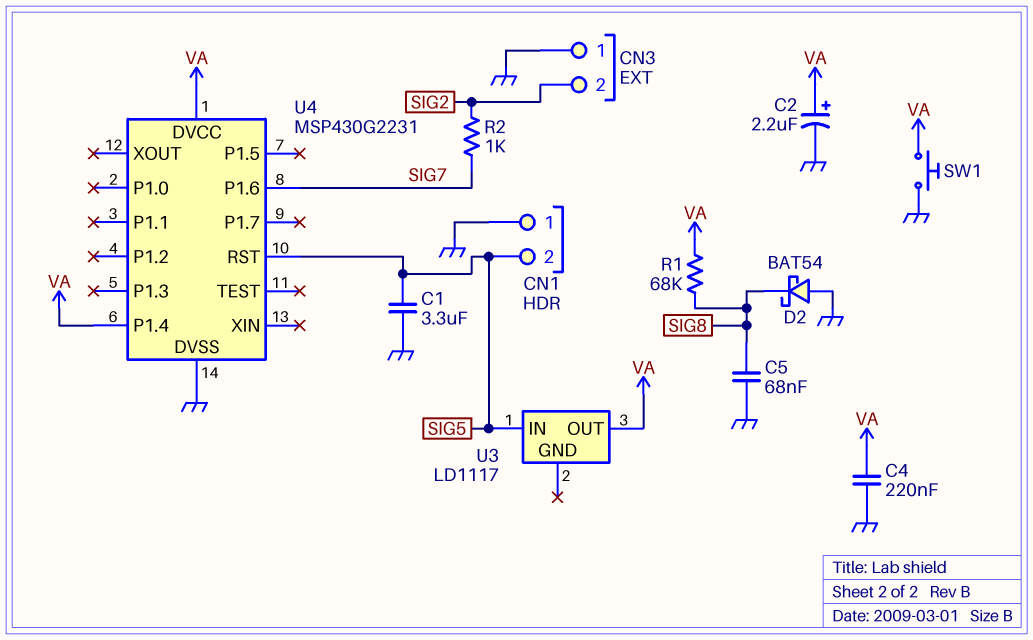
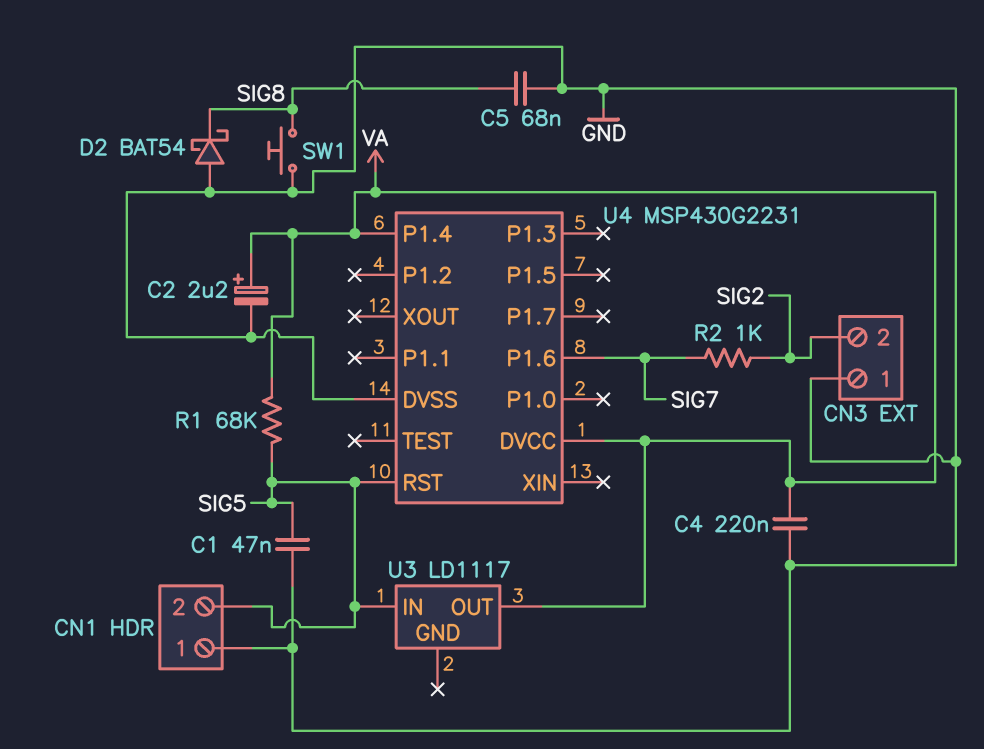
C1: 3.3uF (GND, SIG5) -> 47nF (GND, SIG5)
R1: 68k (SIG8, VA) -> 68k (SIG5, VA)
SW1: button (GND, VA) -> button (GND, SIG8)

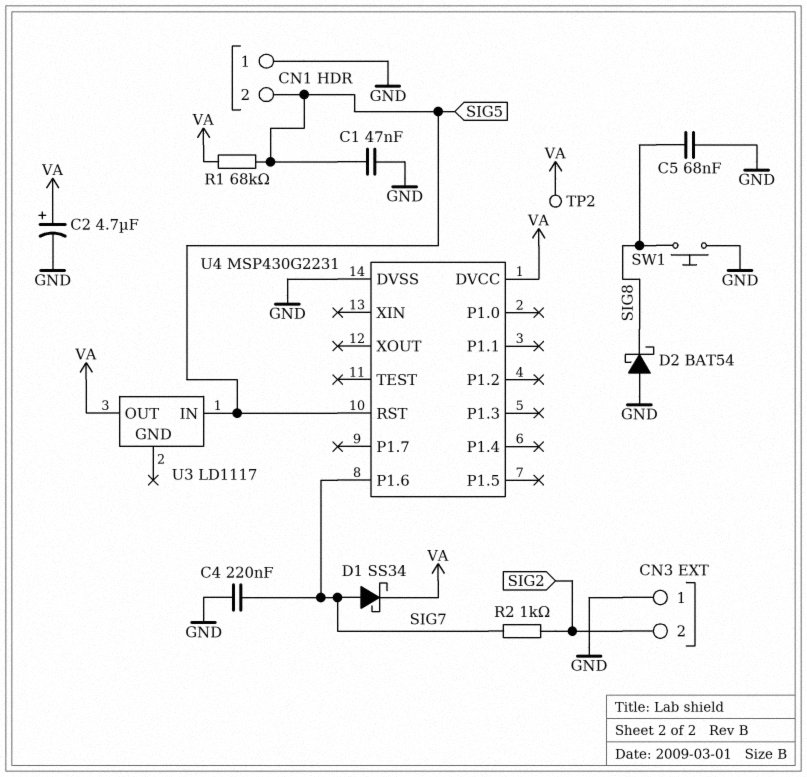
C2: 2.2uF (plus VA, minus GND) -> 4.7uF (plus VA, minus GND)
C4: 220nF (GND, VA) -> 220nF (GND, SIG7)
D1: none -> schottky SS34 (A SIG7, K VA)
TP2: none -> test point (VA)
U4 pin P1.4: VA -> none

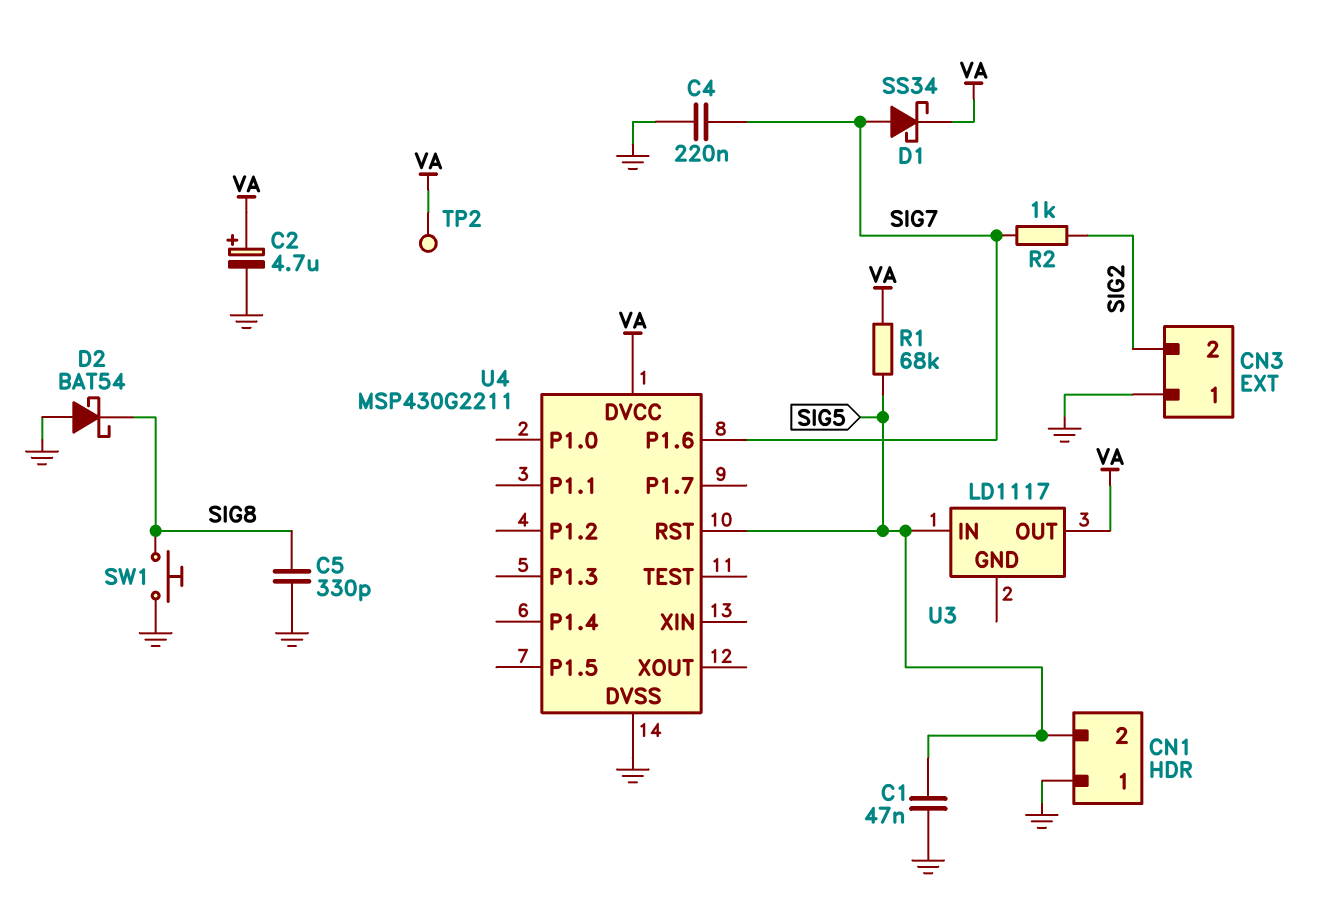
C5: 68nF (GND, SIG8) -> 330pF (GND, SIG8)
U4: MSP430G2231 -> MSP430G2211

